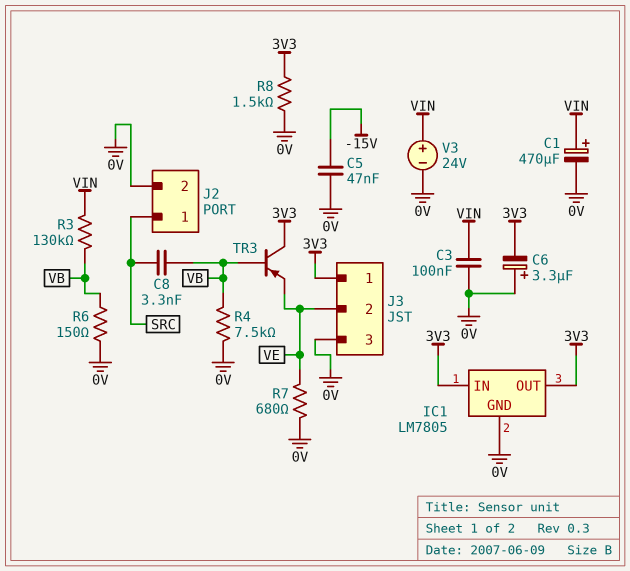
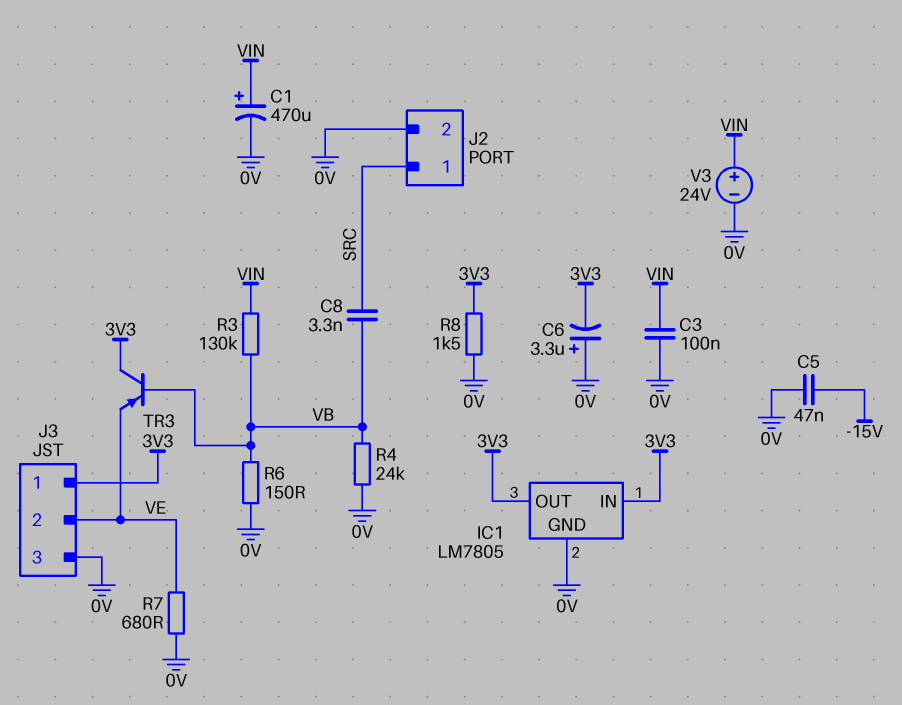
R4: 7.5k (0V, VB) -> 24k (0V, VB)

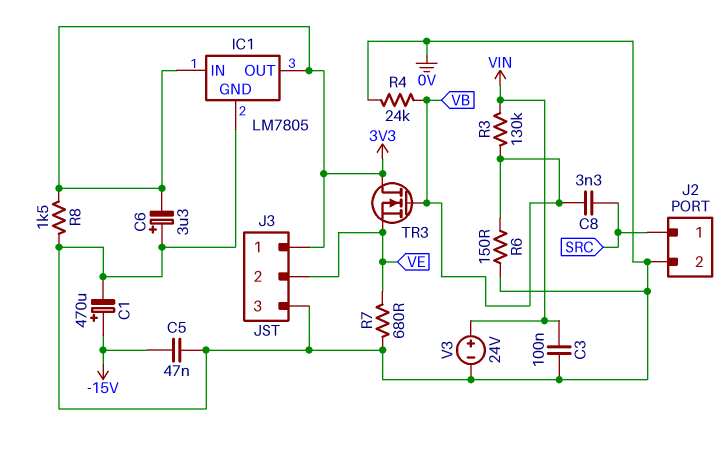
C1: 470uF (plus VIN, minus 0V) -> 470uF (plus -15V, minus 0V)
TR3: PNP (B VB, C 3V3, E VE) -> NMOS (G VB, D 3V3, S VE)

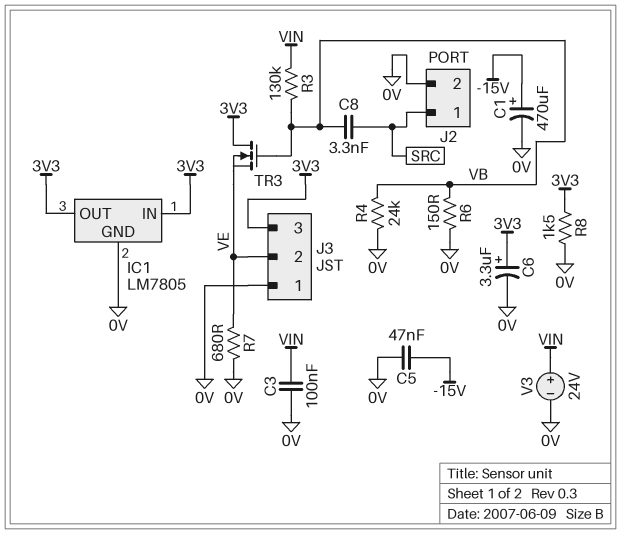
C6: 3.3uF (plus 0V, minus 3V3) -> 3.3uF (plus 3V3, minus 0V)
J3 pin 1: 3V3 -> 0V
J3 pin 3: 0V -> 3V3

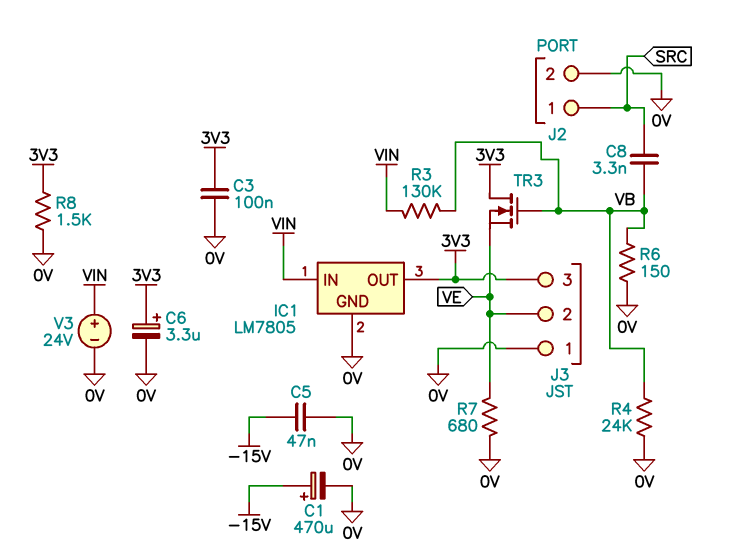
C3: 100nF (0V, VIN) -> 100nF (0V, 3V3)
IC1 pin IN: 3V3 -> VIN

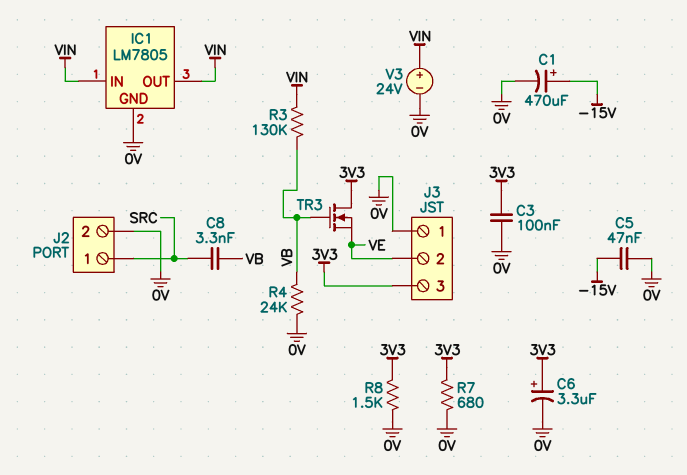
IC1 pin OUT: 3V3 -> VIN
R6: 150 (0V, VB) -> none
R7: 680 (0V, VE) -> 680 (0V, 3V3)

